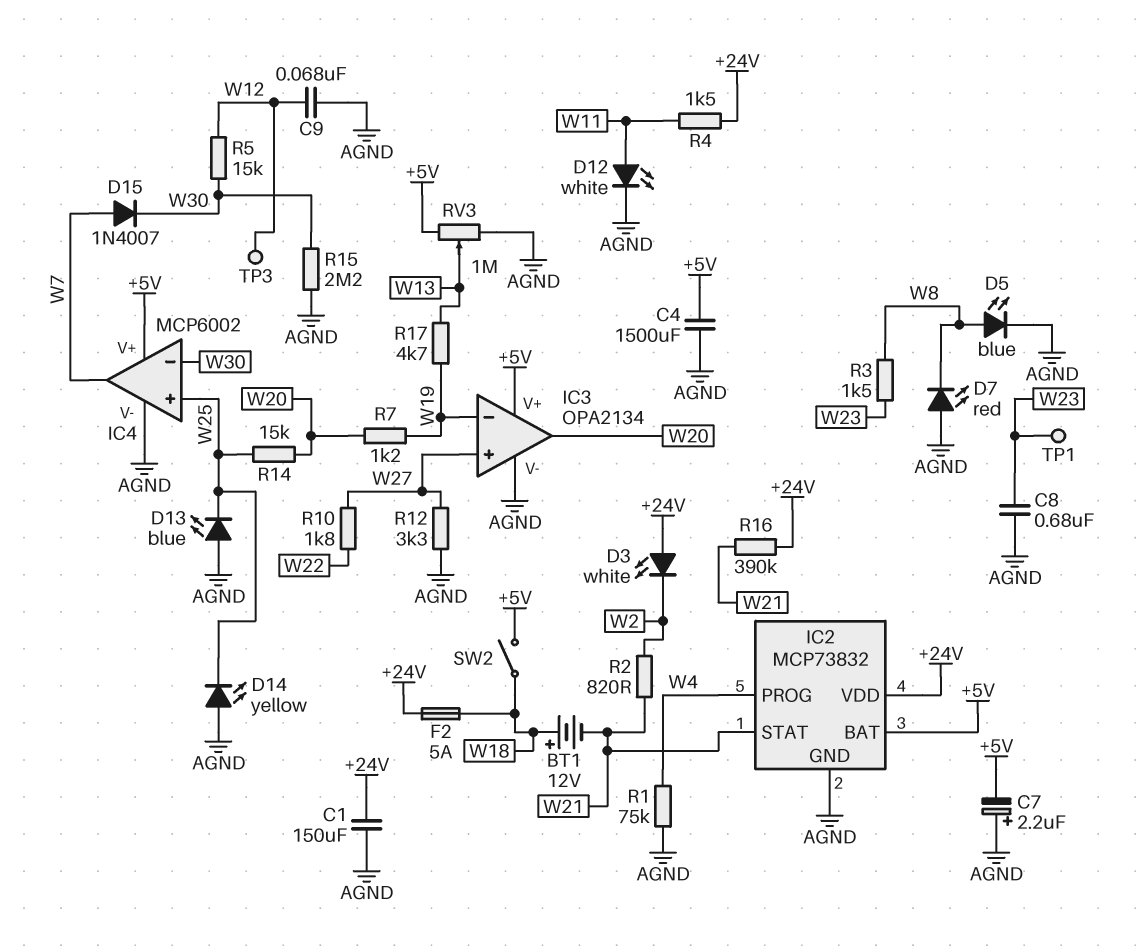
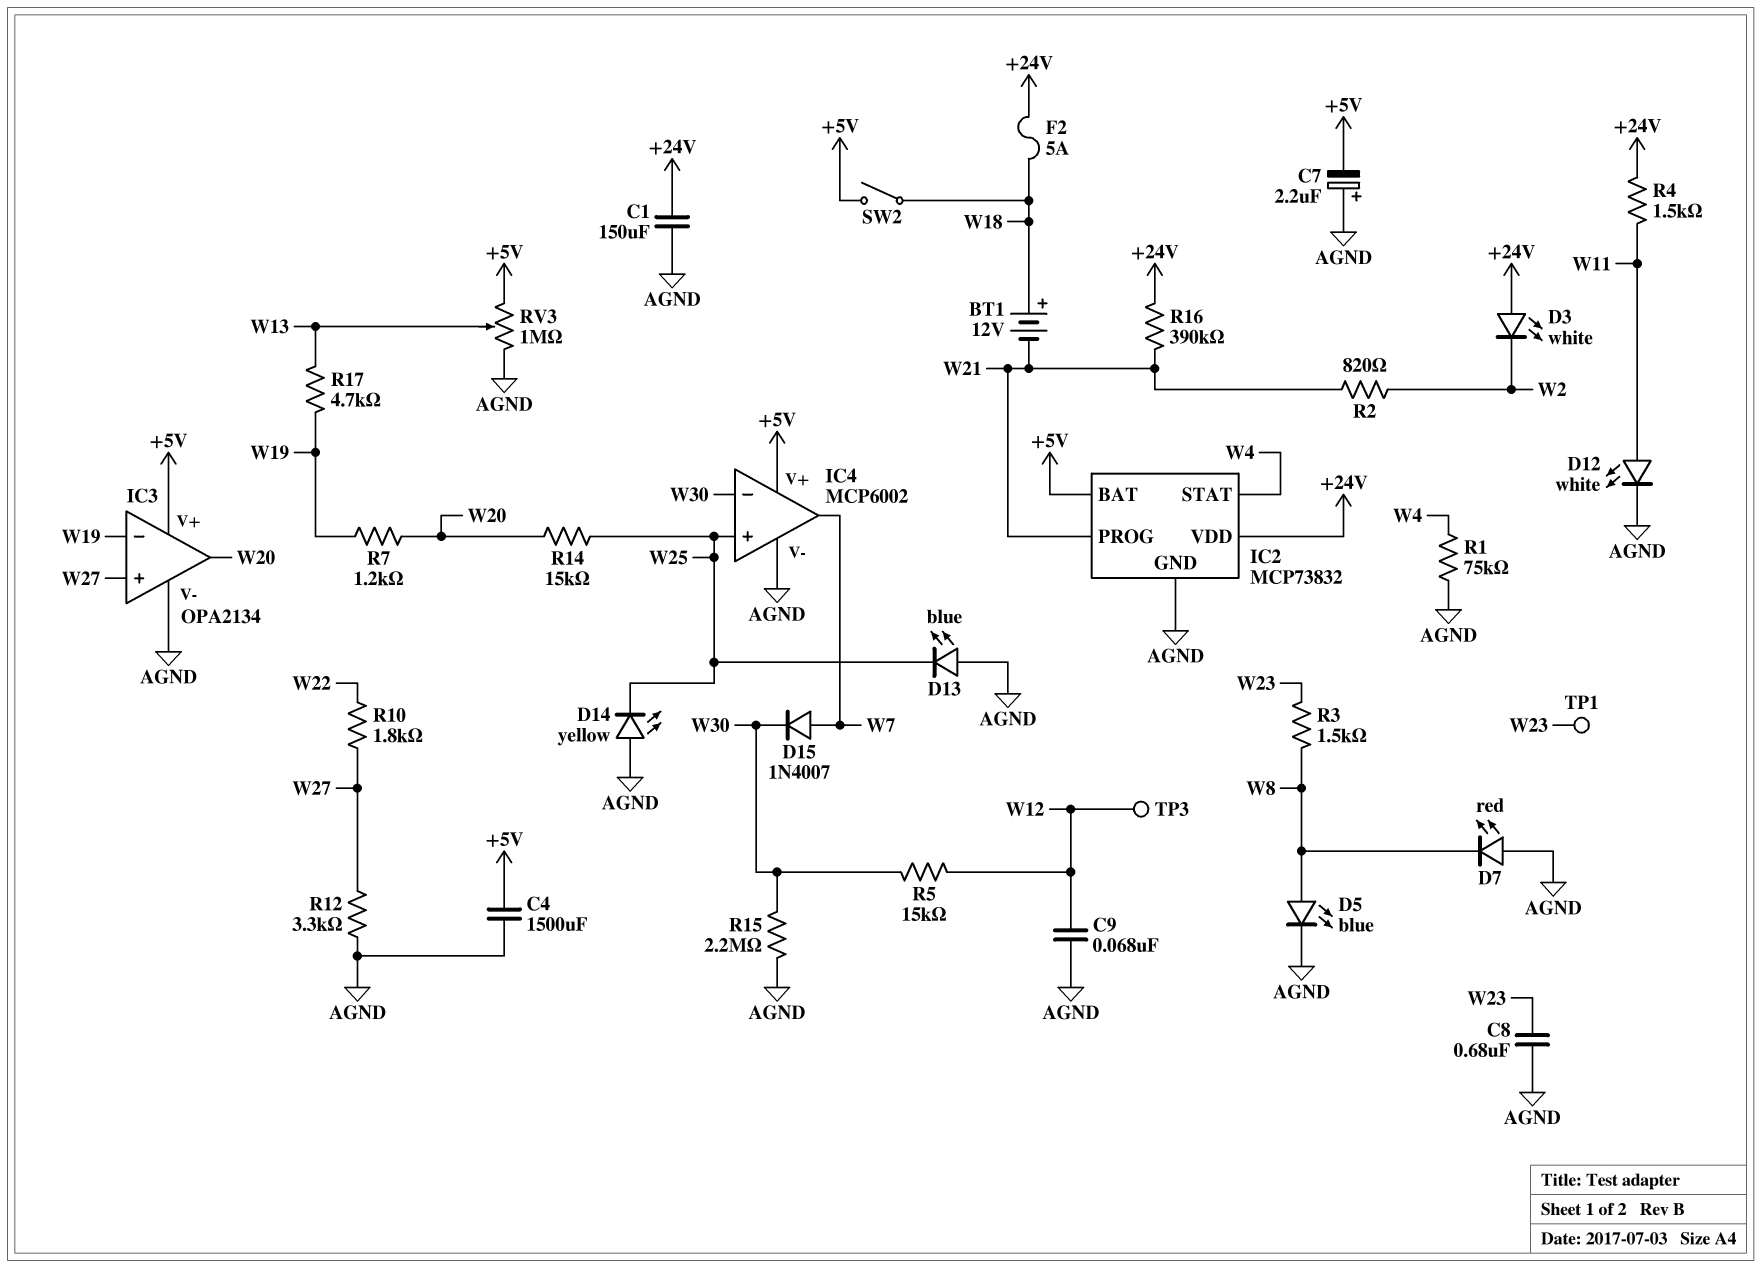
IC2 pin PROG: W4 -> W21
IC2 pin STAT: W21 -> W4

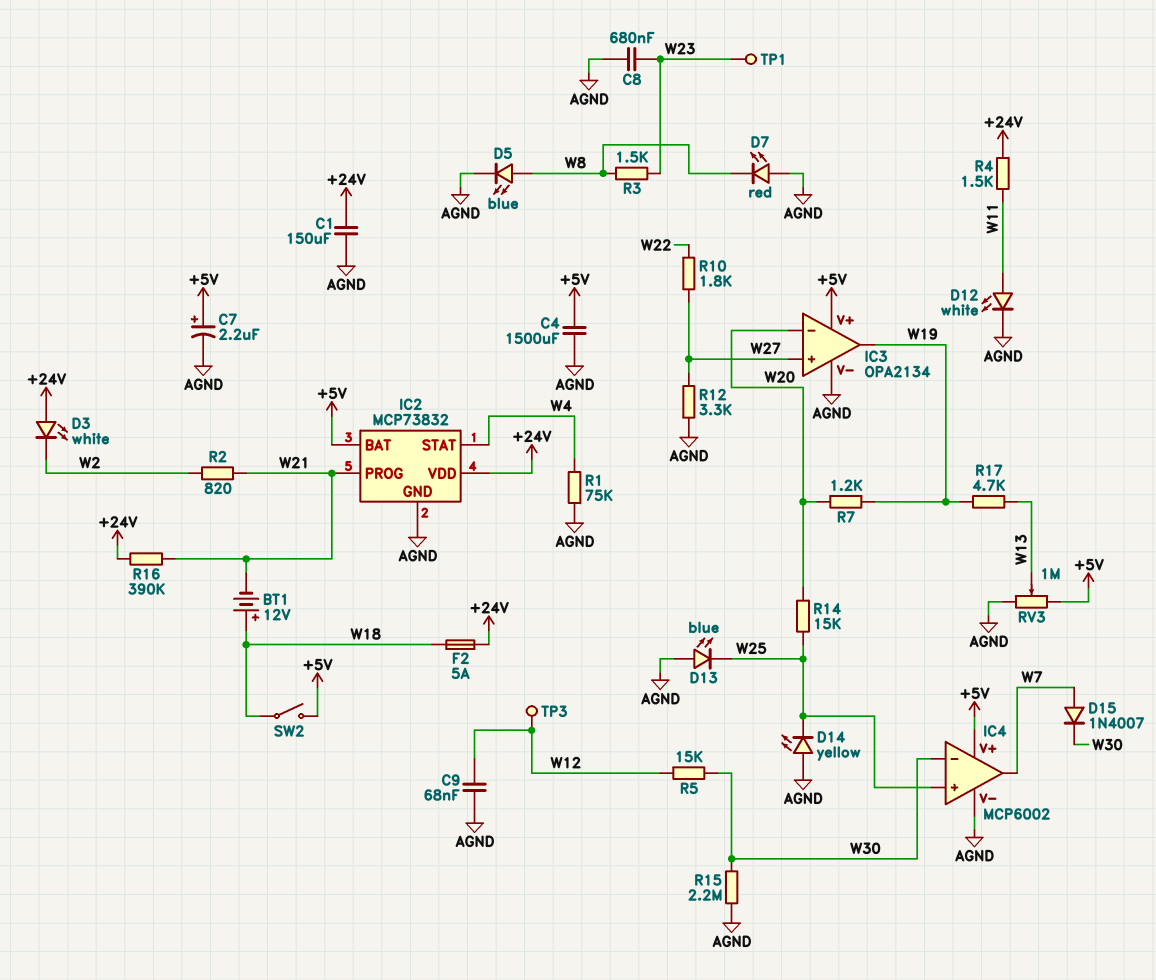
C7: 2.2uF (plus AGND, minus +5V) -> 2.2uF (plus +5V, minus AGND)
IC3 pin in-: W19 -> W20
IC3 pin out: W20 -> W19

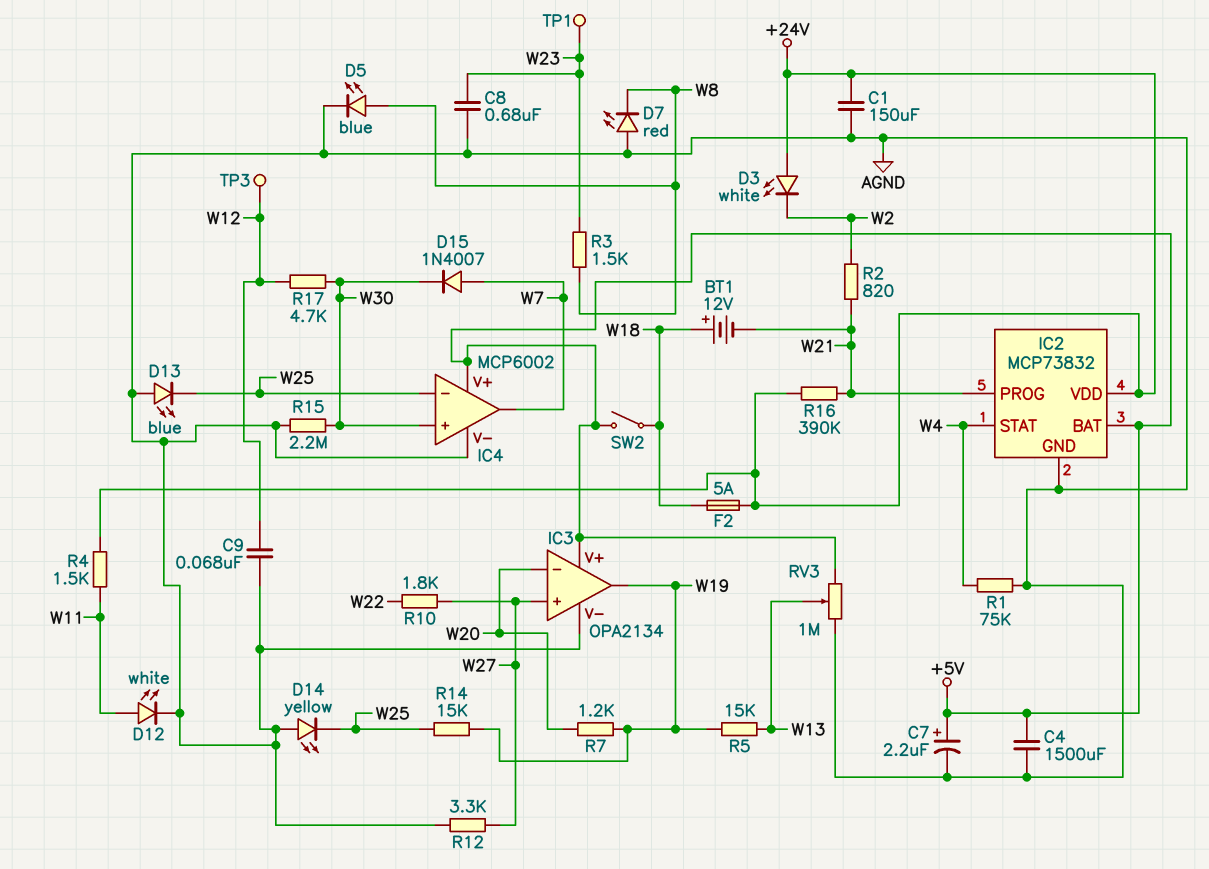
IC4 pin in+: W25 -> W30
IC4 pin in-: W30 -> W25
R5: 15k (W12, W30) -> 15k (W13, W19)
R14: 15k (W20, W25) -> 15k (W19, W25)
R17: 4.7k (W13, W19) -> 4.7k (W12, W30)

